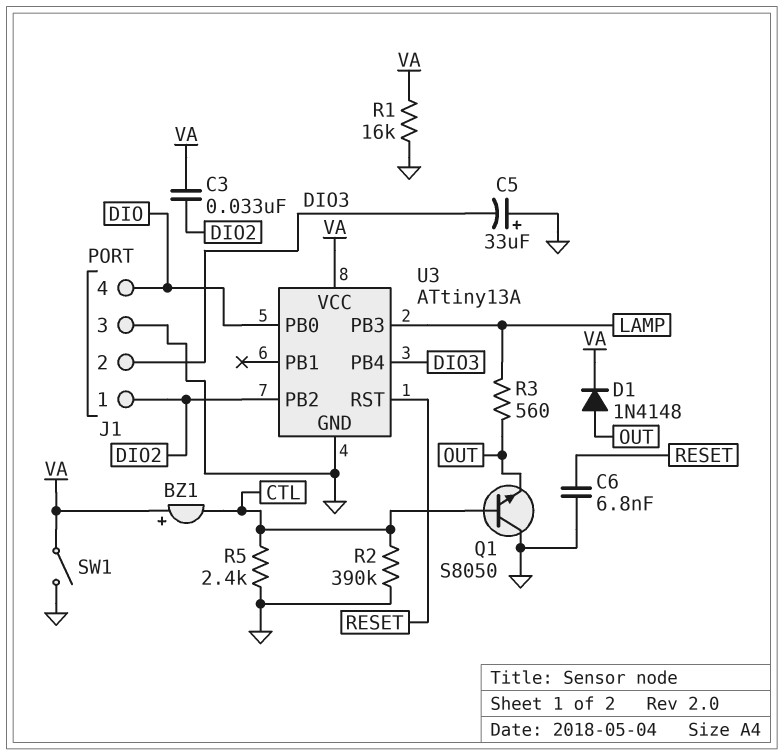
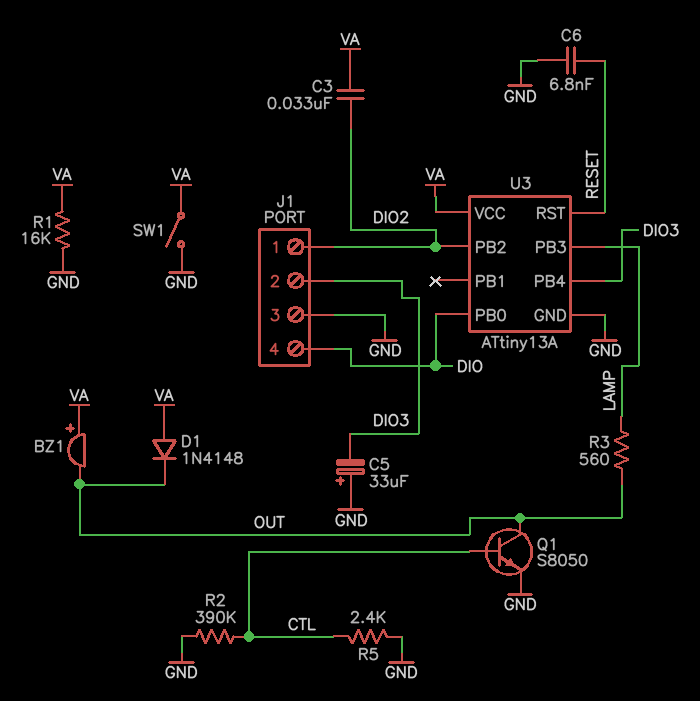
BZ1: buzzer (plus VA, minus CTL) -> buzzer (plus VA, minus OUT)
D1: diode 1N4148 (A OUT, K VA) -> diode 1N4148 (A VA, K OUT)
Q1: NPN S8050 (B CTL, C GND, E OUT) -> NPN S8050 (B CTL, C OUT, E GND)

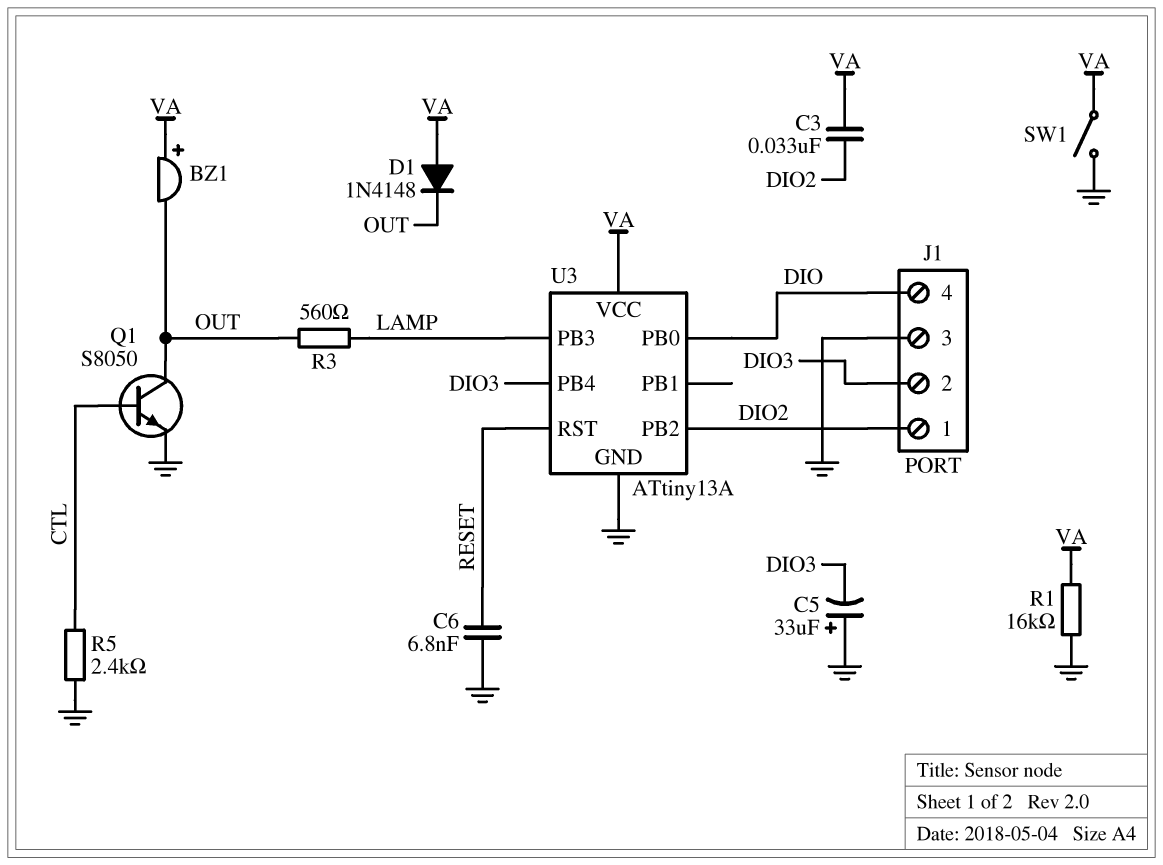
R2: 390k (CTL, GND) -> none

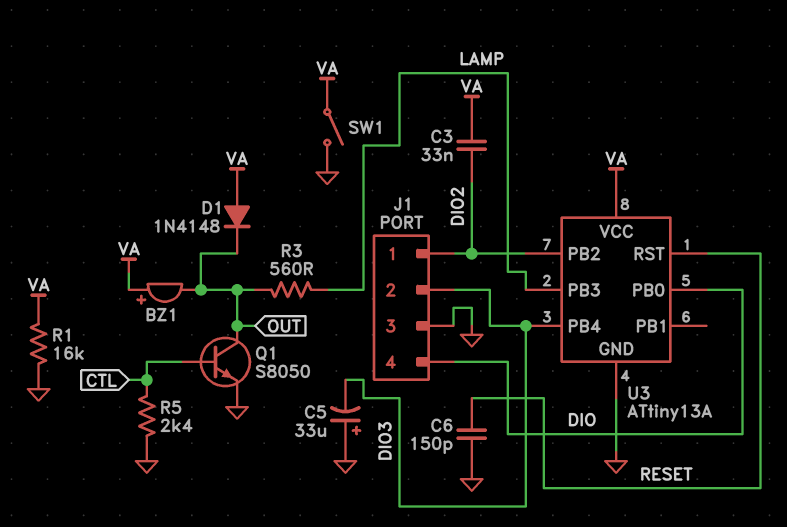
C6: 6.8nF (GND, RESET) -> 150pF (GND, RESET)

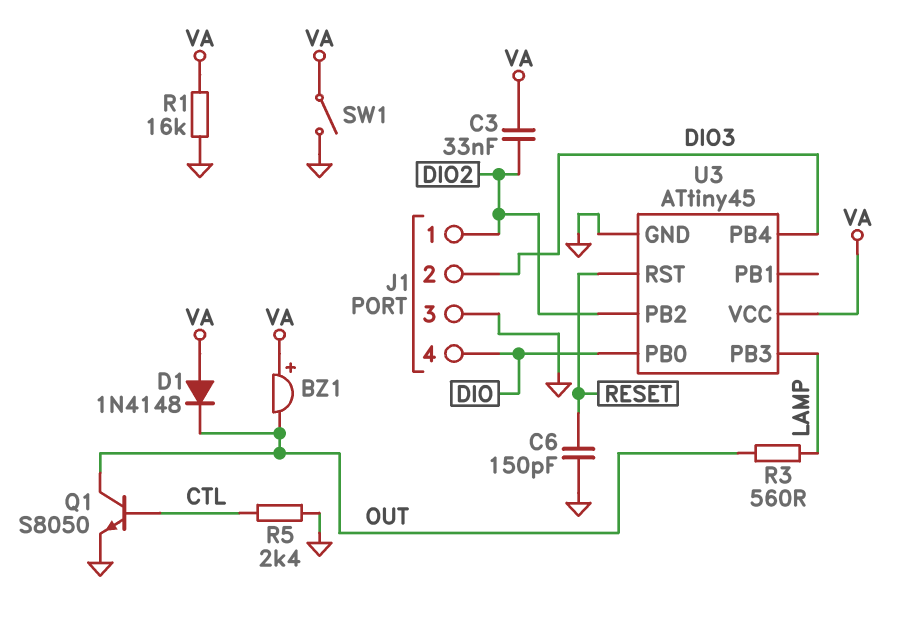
C5: 33uF (plus GND, minus DIO3) -> none
U3: ATtiny13A -> ATtiny45

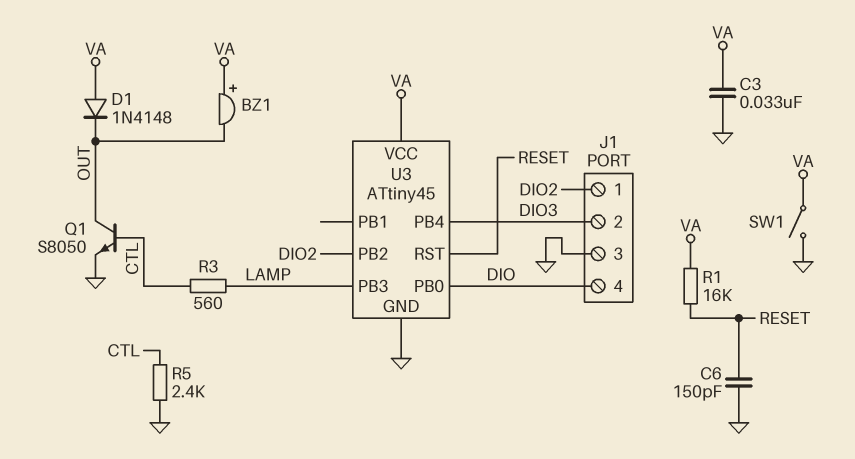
C3: 33nF (DIO2, VA) -> 33nF (GND, VA)
R1: 16k (GND, VA) -> 16k (RESET, VA)
R3: 560 (LAMP, OUT) -> 560 (CTL, LAMP)

